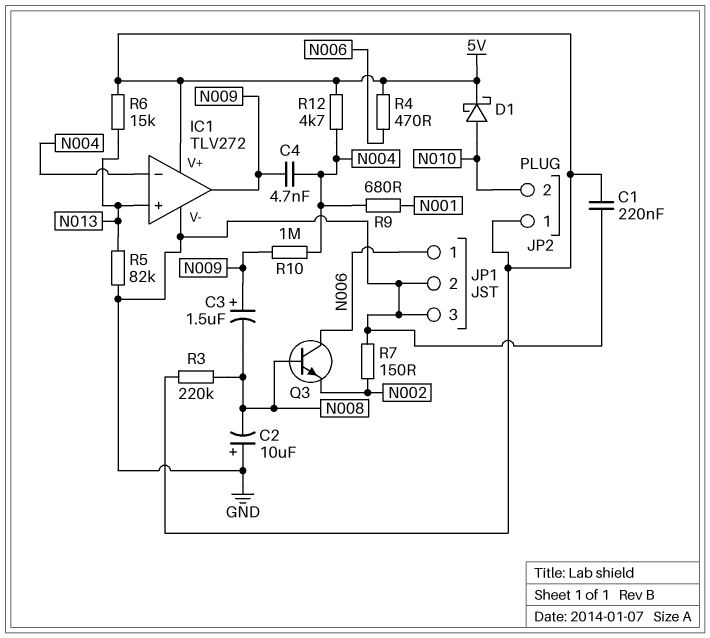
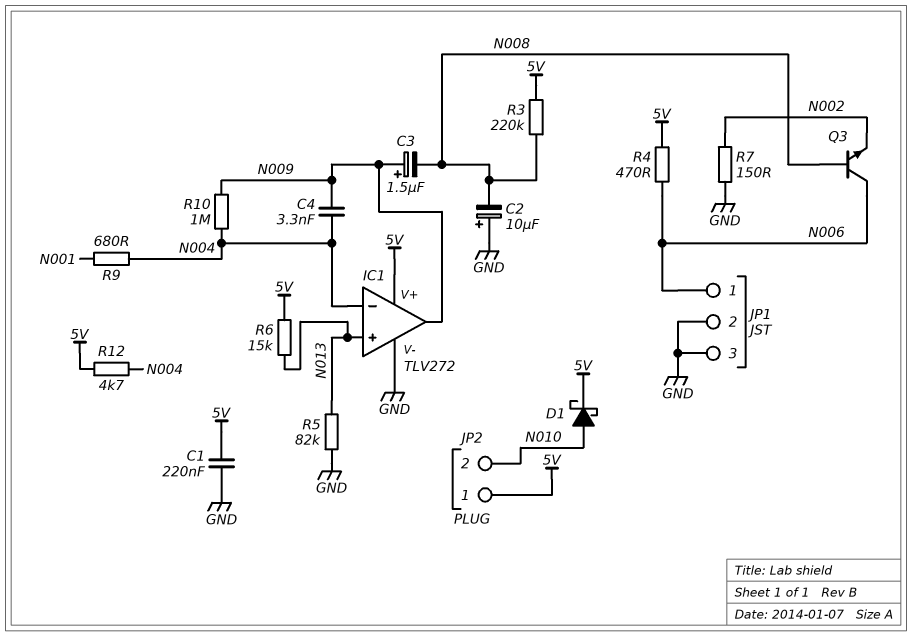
C4: 4.7nF (N004, N009) -> 3.3nF (N004, N009)

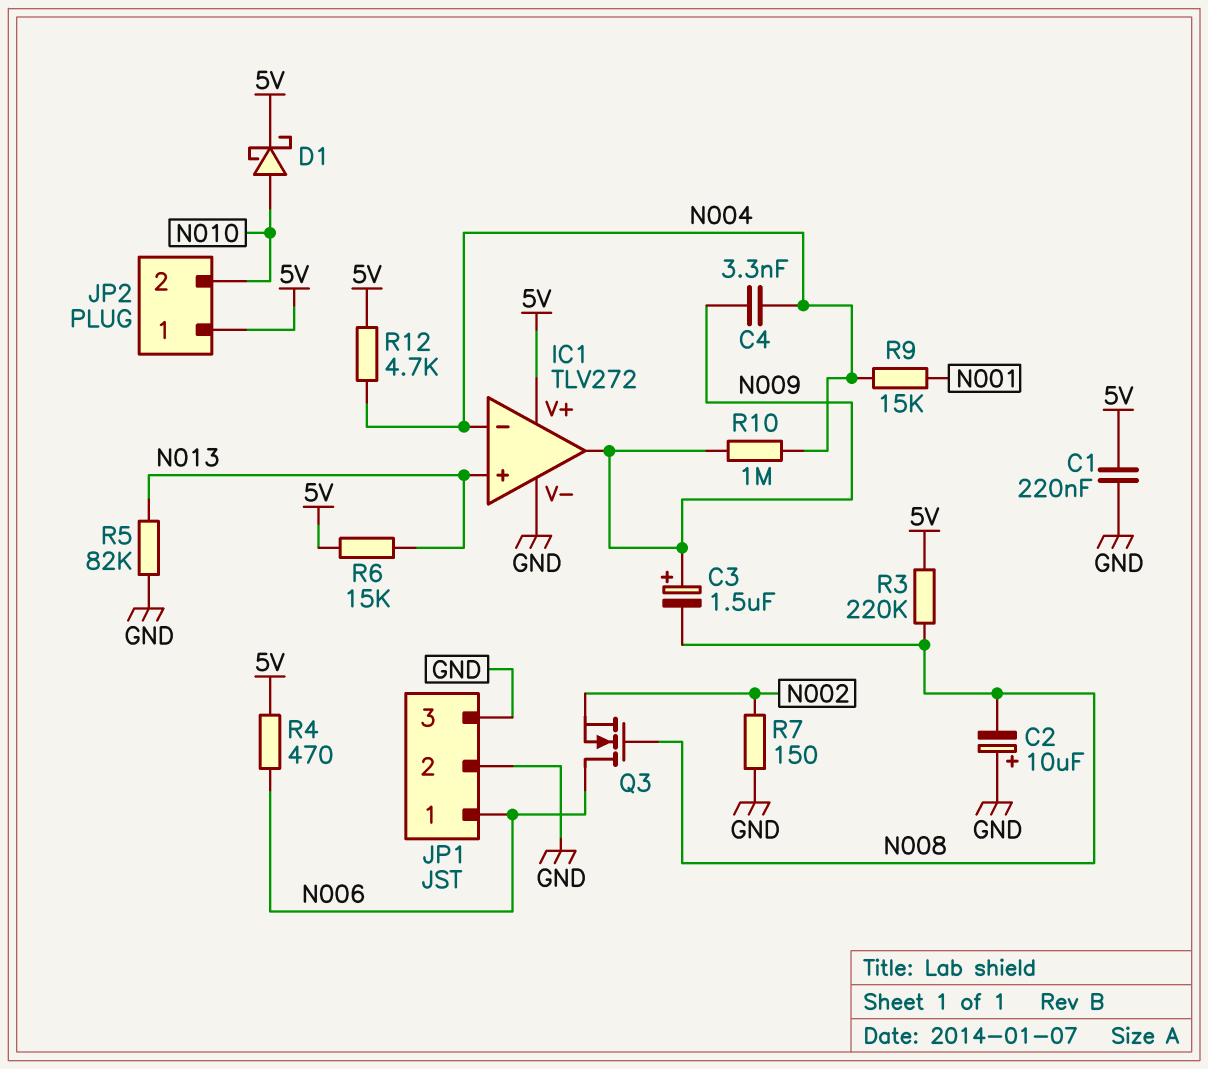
Q3: NPN (B N008, C N006, E N002) -> NMOS (G N008, D N006, S N002)
R9: 680 (N001, N004) -> 15k (N001, N004)

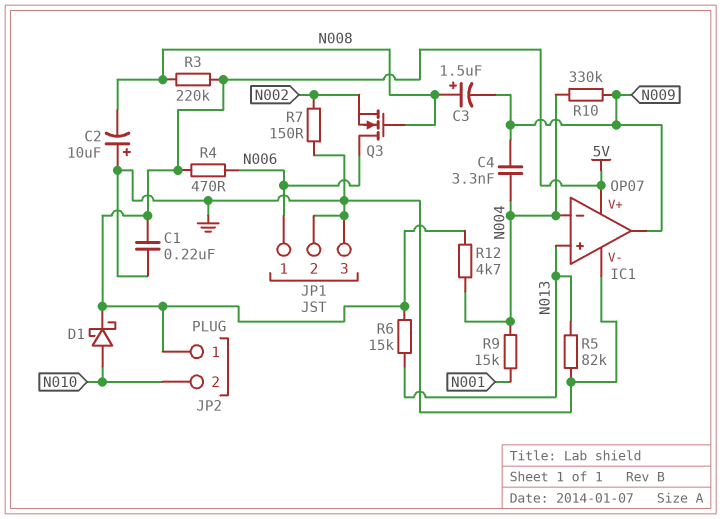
C3: 1.5uF (plus N009, minus N008) -> 1.5uF (plus N008, minus N009)
IC1: TLV272 -> OP07
R10: 1M (N004, N009) -> 330k (N004, N009)

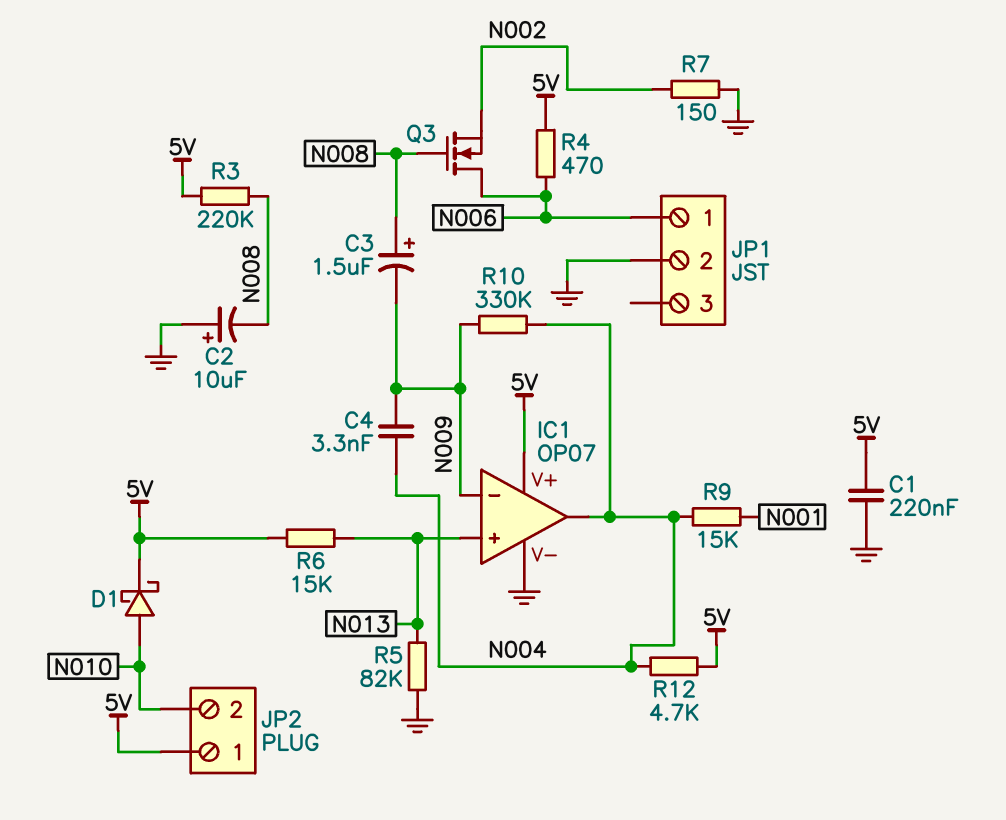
IC1 pin in-: N004 -> N009
IC1 pin out: N009 -> N004
JP1 pin 3: GND -> none

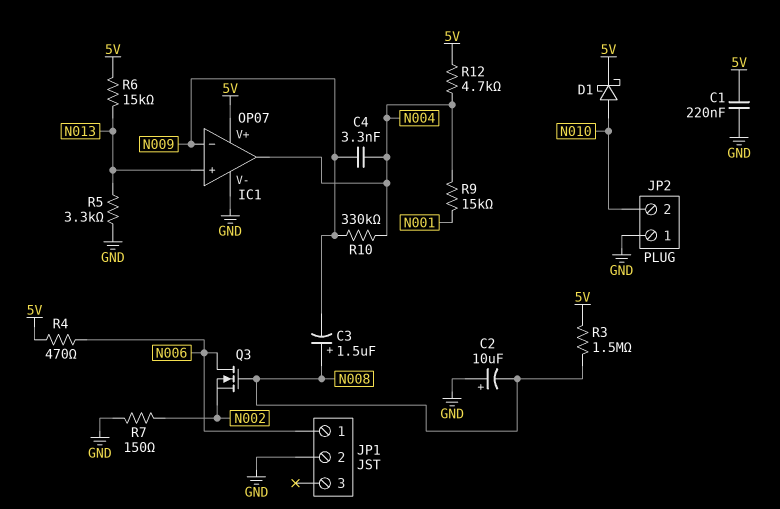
JP2 pin 1: 5V -> GND
R3: 220k (5V, N008) -> 1.5M (5V, N008)
R5: 82k (GND, N013) -> 3.3k (GND, N013)

